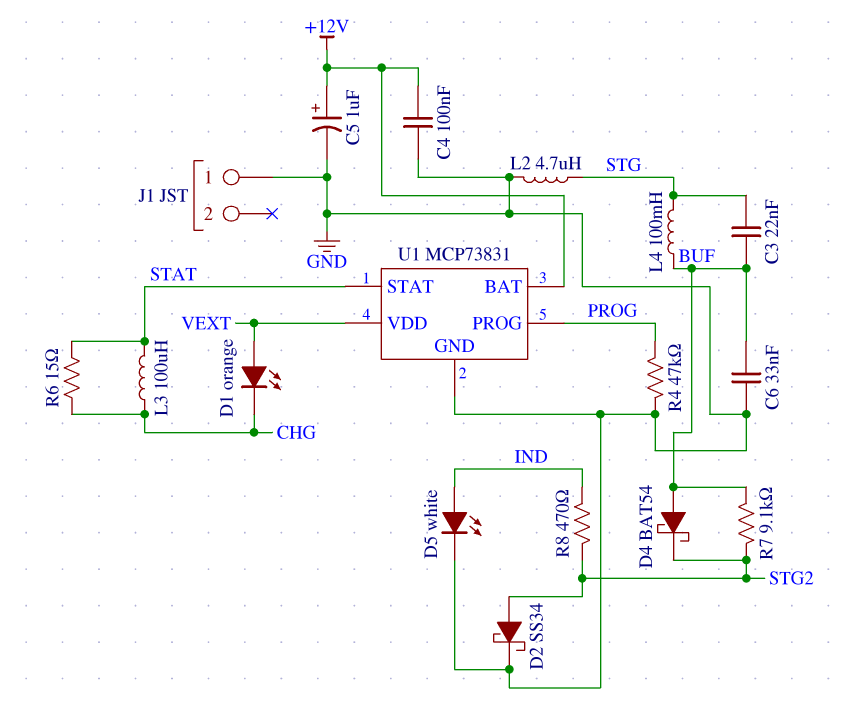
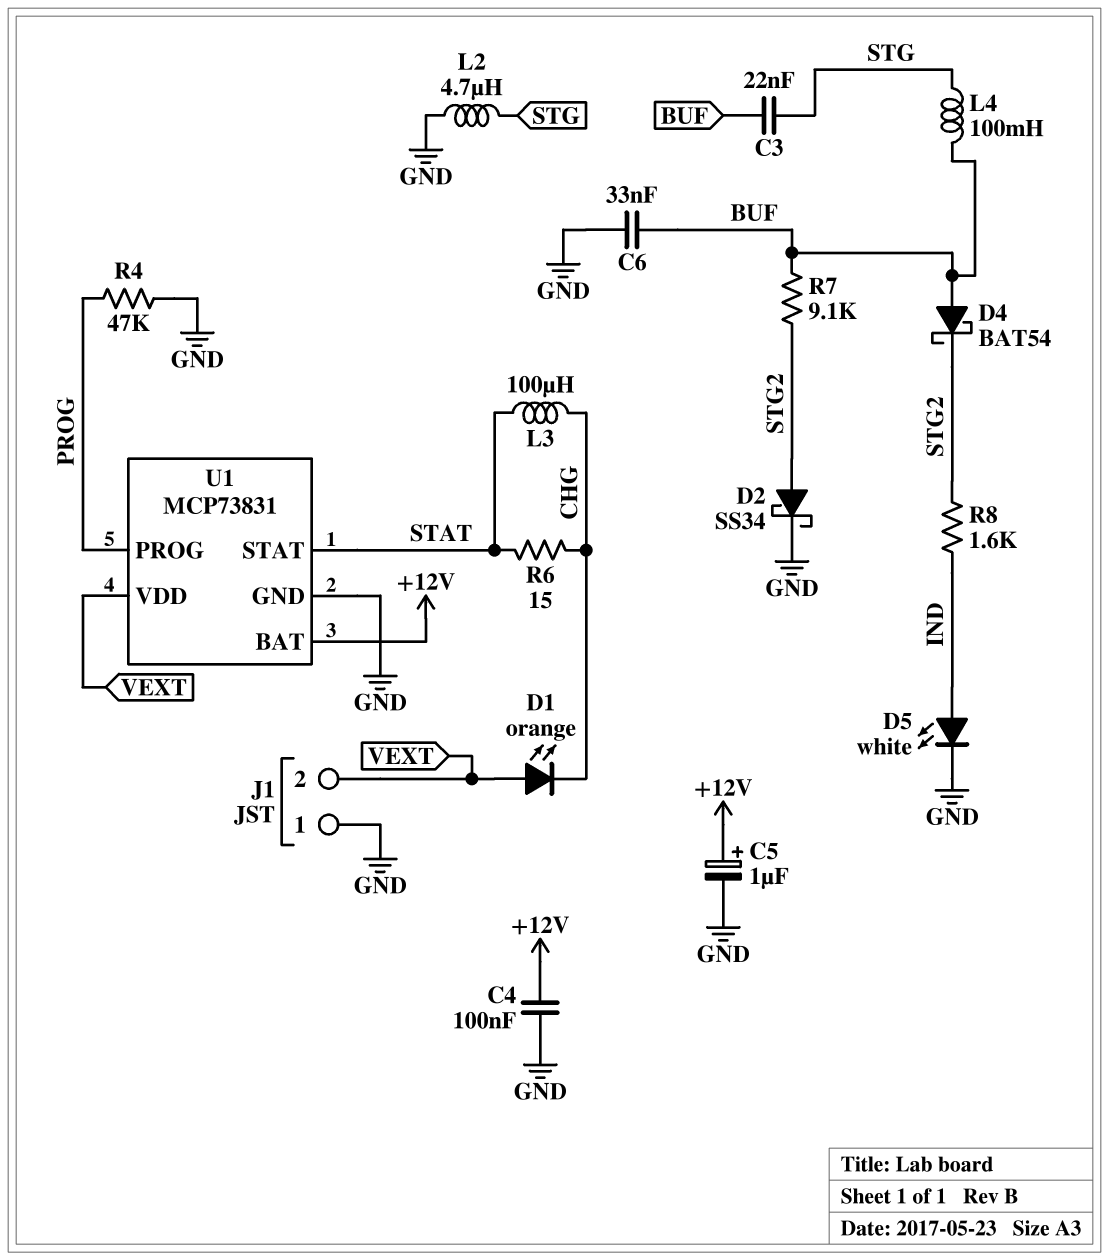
J1 pin 2: none -> VEXT
R8: 470 (IND, STG2) -> 1.6k (IND, STG2)

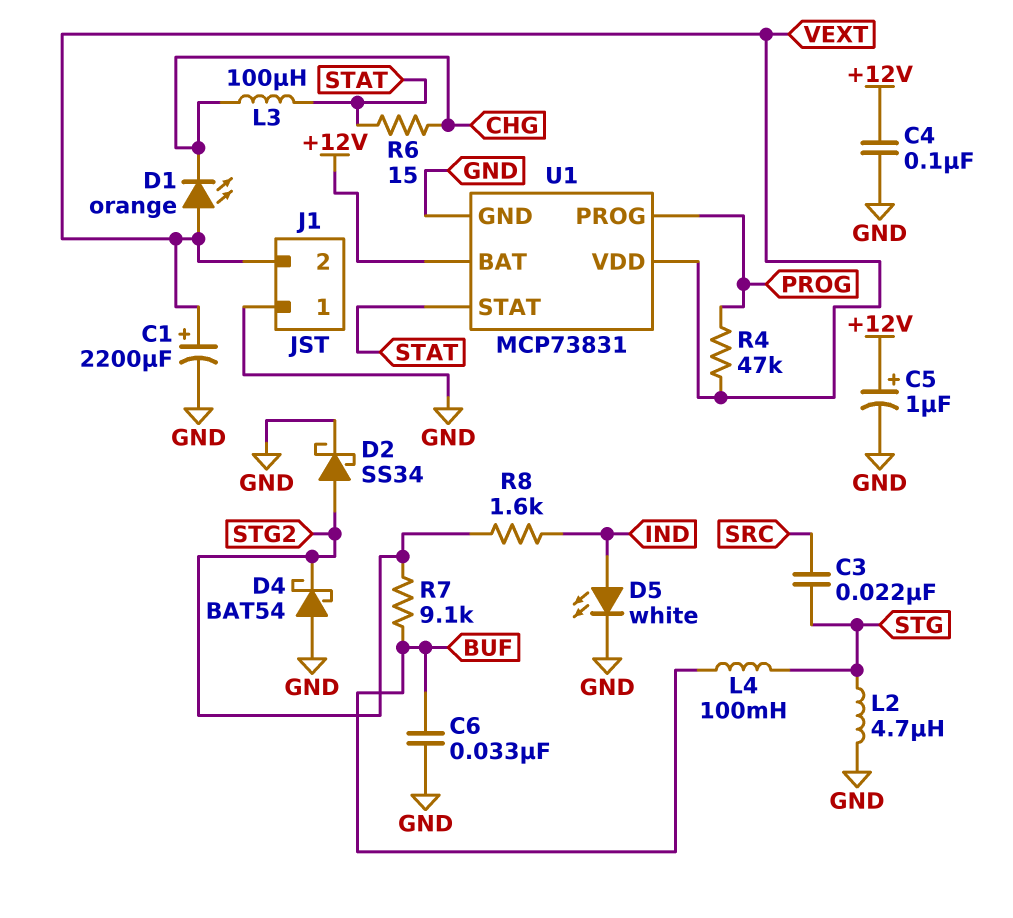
C1: none -> 2200uF (plus VEXT, minus GND)
C3: 22nF (BUF, STG) -> 22nF (SRC, STG)
D4: schottky BAT54 (A BUF, K STG2) -> schottky BAT54 (A GND, K STG2)
R4: 47k (GND, PROG) -> 47k (PROG, VEXT)

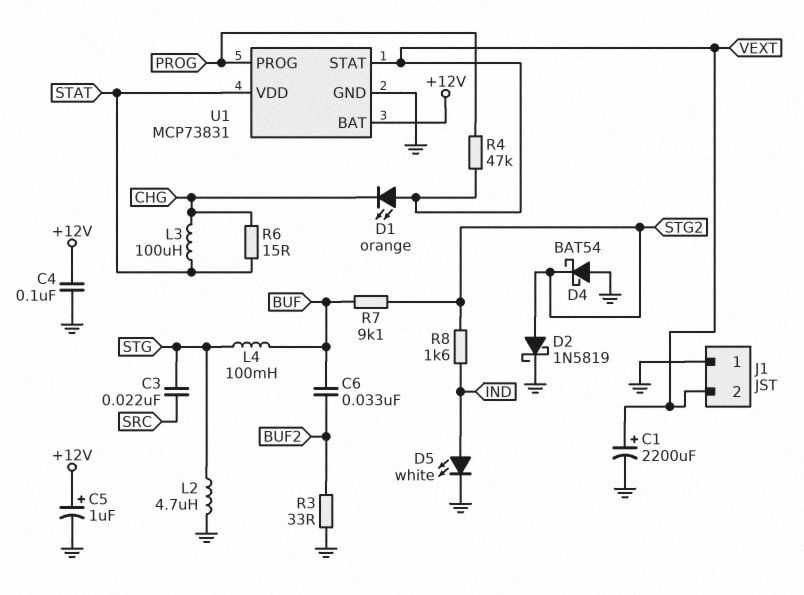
C6: 33nF (BUF, GND) -> 33nF (BUF, BUF2)
D2: schottky SS34 (A STG2, K GND) -> schottky 1N5819 (A STG2, K GND)
R3: none -> 33 (BUF2, GND)
U1 pin STAT: STAT -> VEXT
U1 pin VDD: VEXT -> STAT

